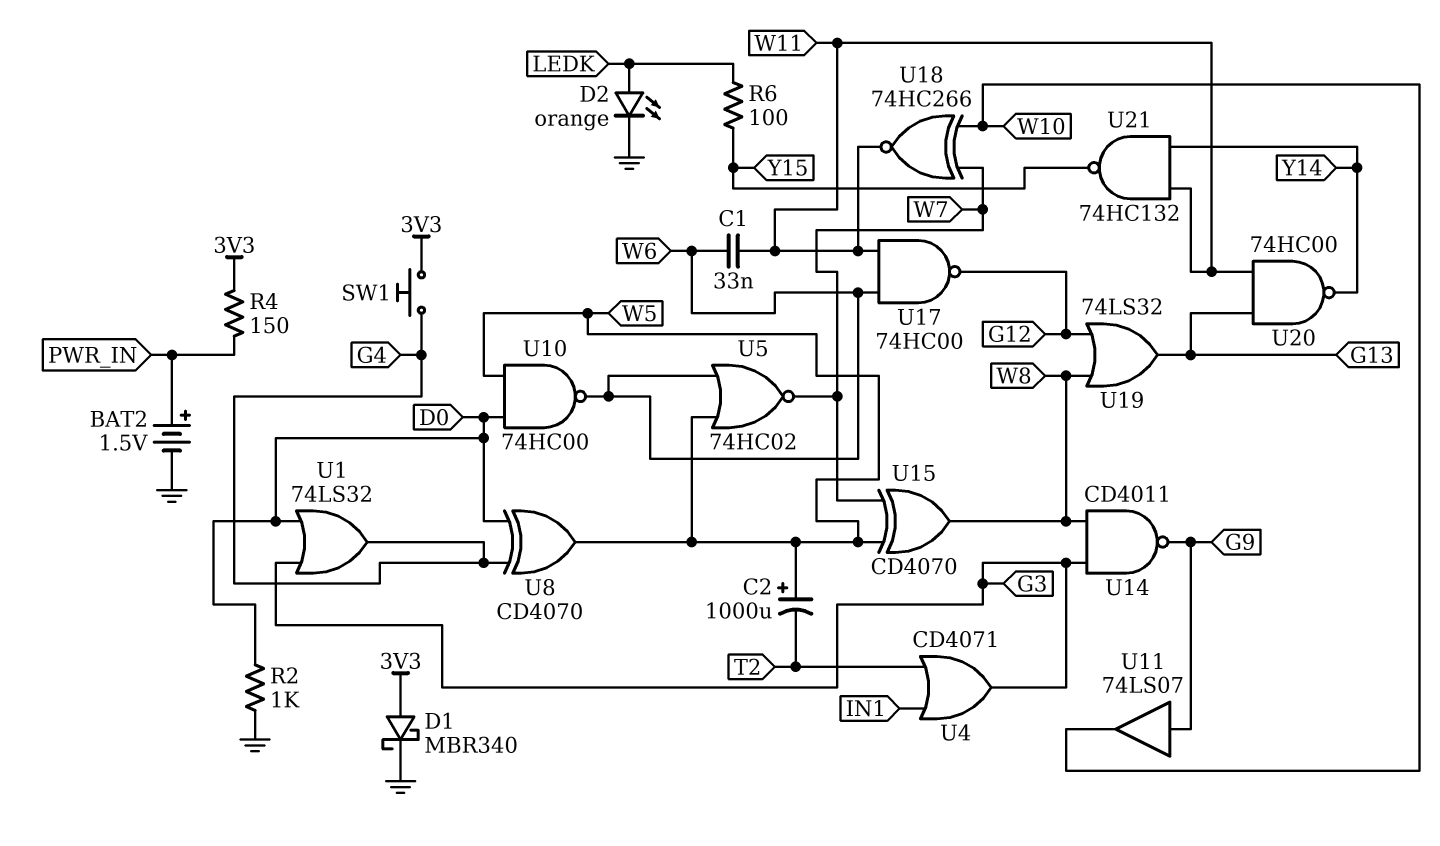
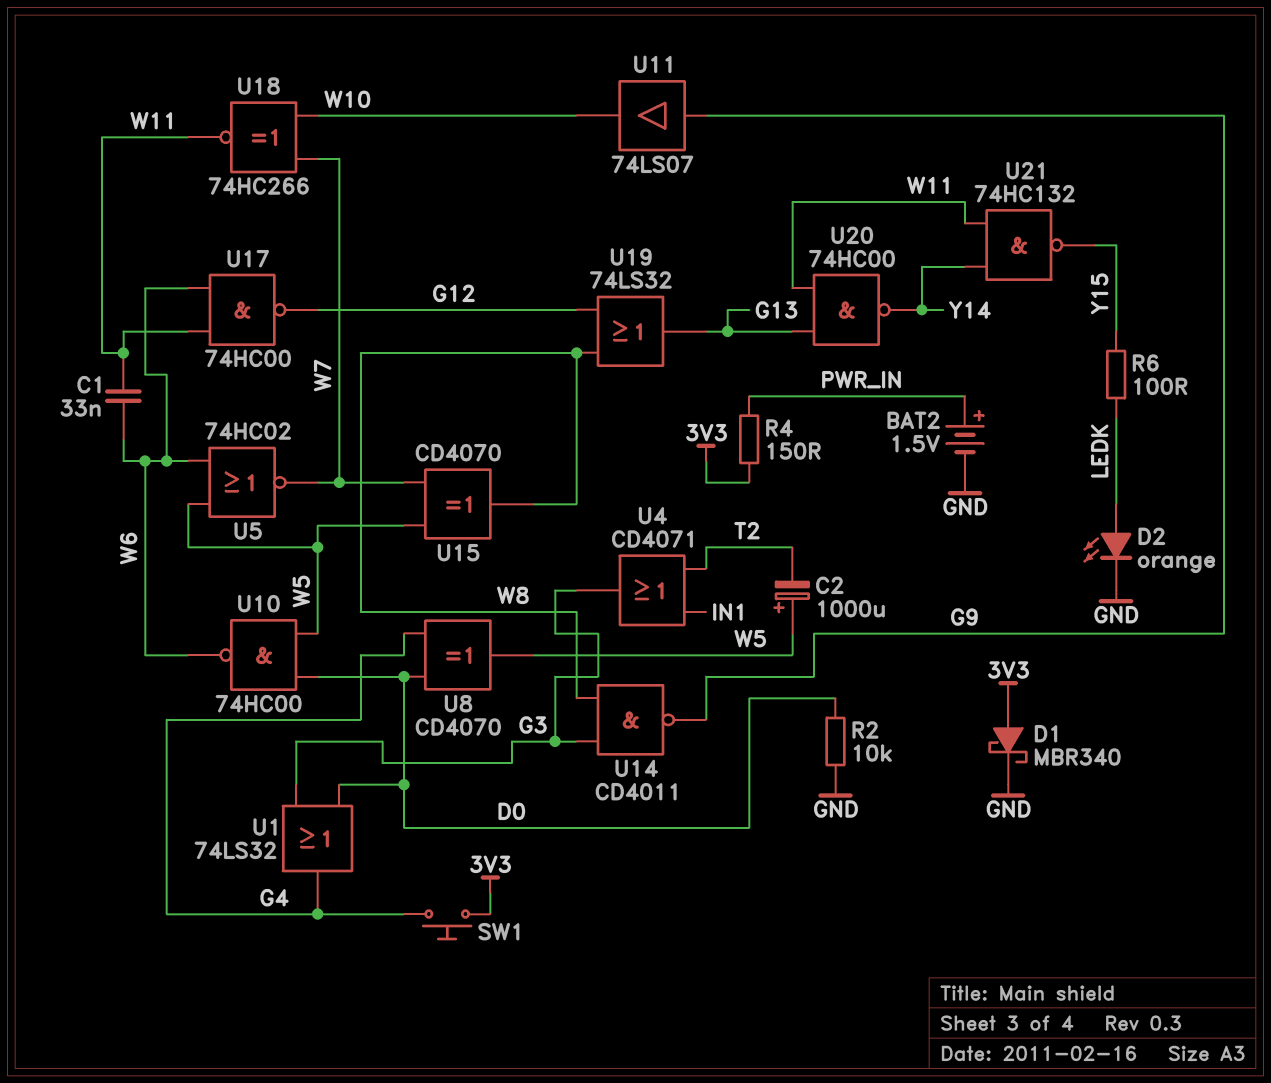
R2: 1k (D0, GND) -> 10k (D0, GND)

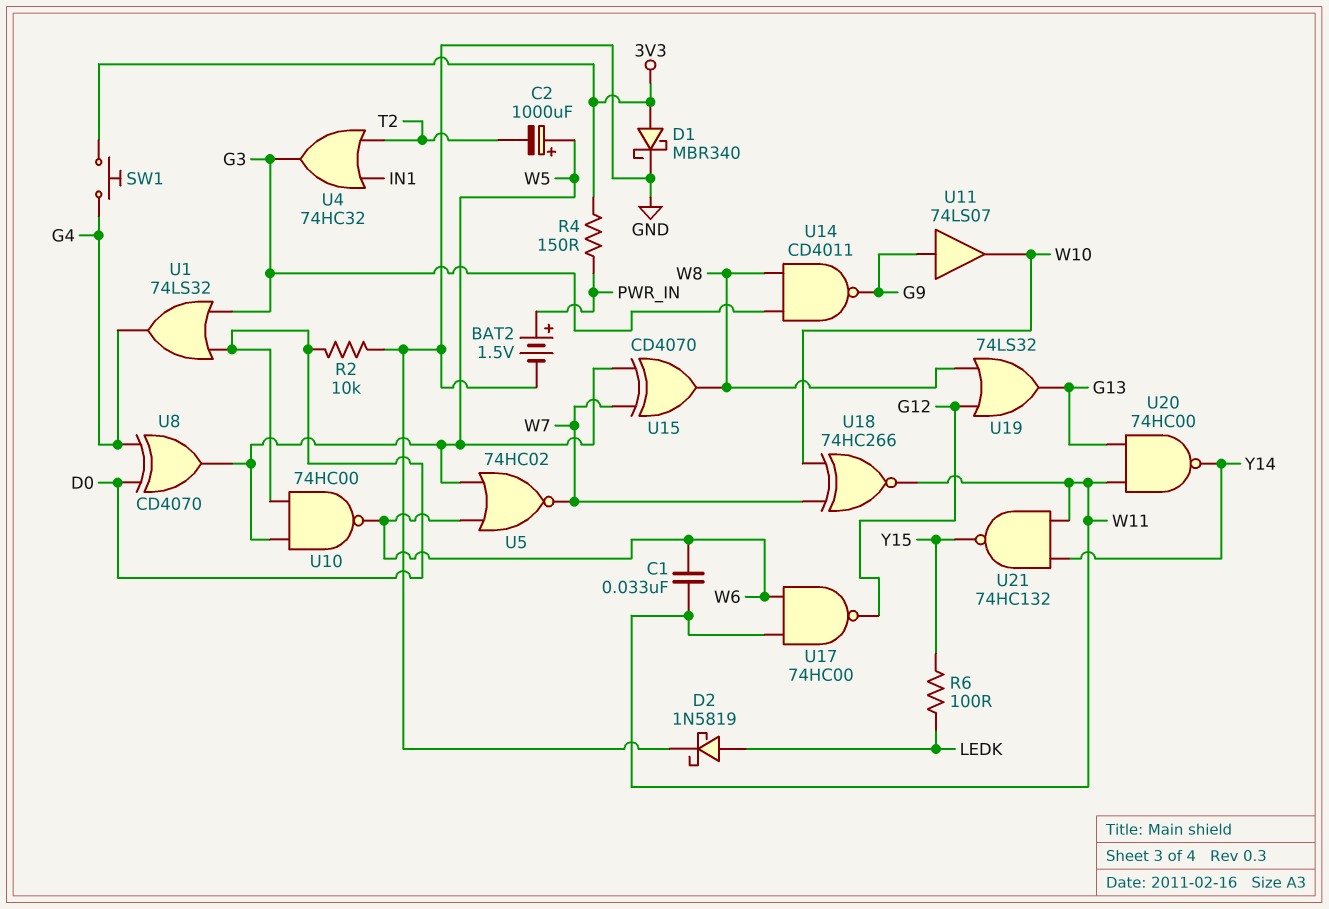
D2: LED orange (A LEDK, K GND) -> schottky 1N5819 (A LEDK, K GND)
U4: OR CD4071 (in IN1, in T2, out G3) -> OR 74HC32 (in IN1, in T2, out G3)

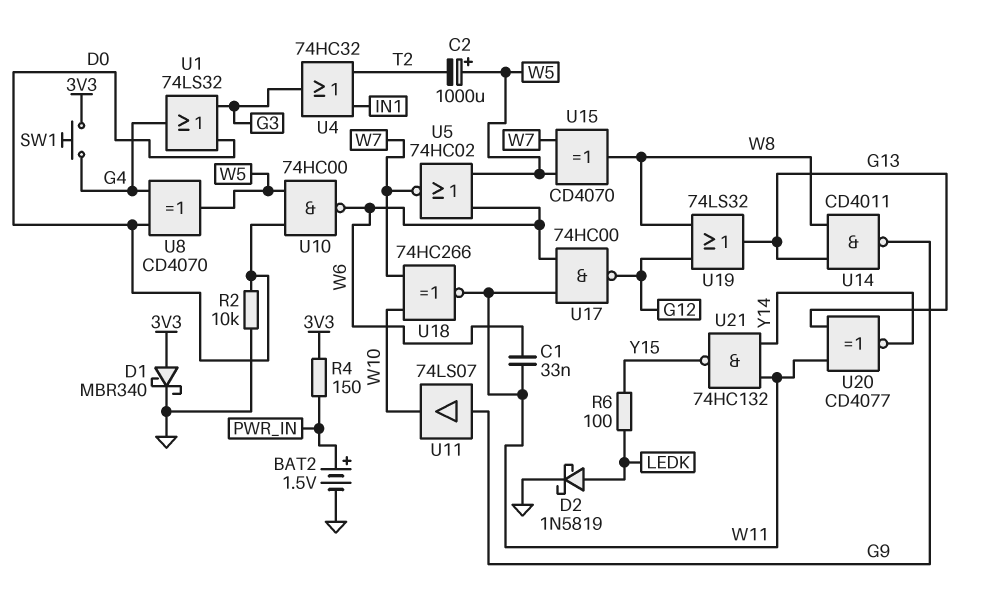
U14: NAND CD4011 (in G3, in W8, out G9) -> NAND CD4011 (in G13, in W8, out G9)
U20: NAND 74HC00 (in G13, in W11, out Y14) -> XNOR CD4077 (in G13, in W11, out Y14)

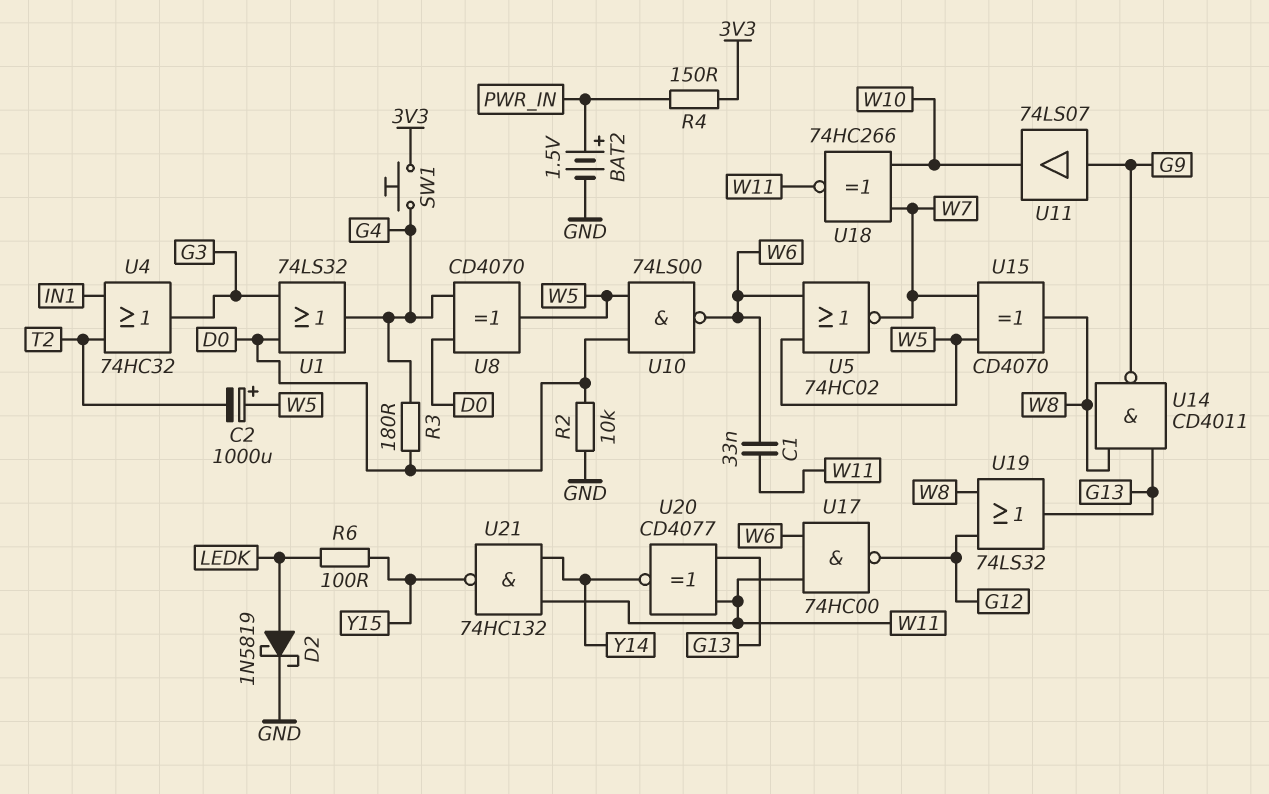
D1: schottky MBR340 (A 3V3, K GND) -> none
R3: none -> 180 (D0, G4)
U10: NAND 74HC00 (in D0, in W5, out W6) -> NAND 74LS00 (in D0, in W5, out W6)

